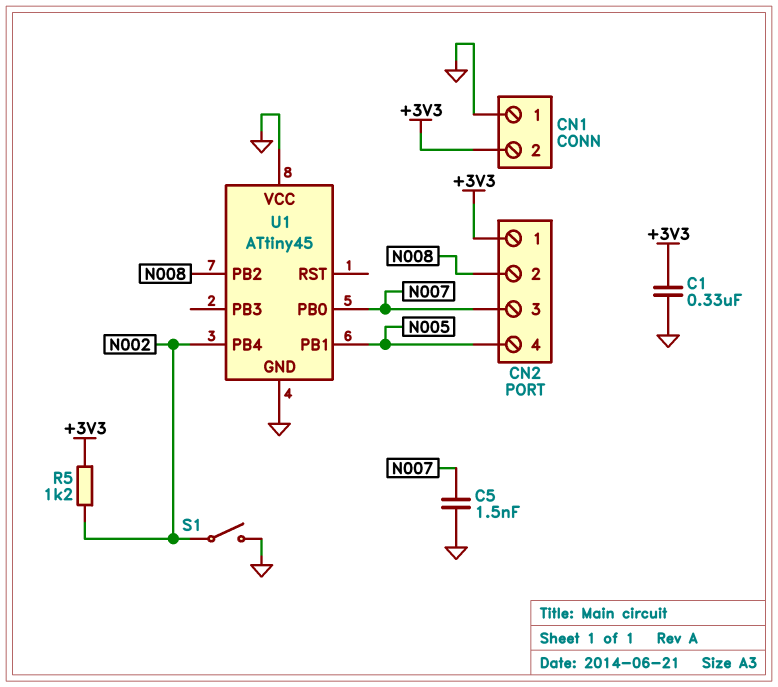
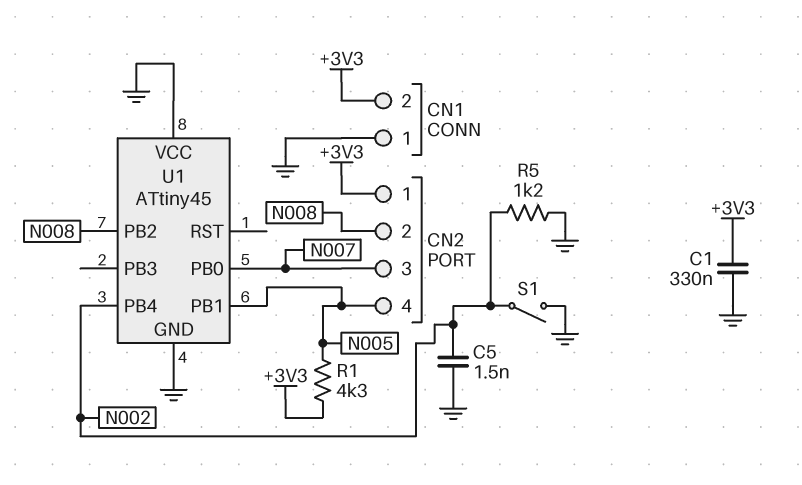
C5: 1.5nF (GND, N007) -> 1.5nF (GND, N002)
R1: none -> 4.3k (+3V3, N005)
R5: 1.2k (+3V3, N002) -> 1.2k (GND, N002)

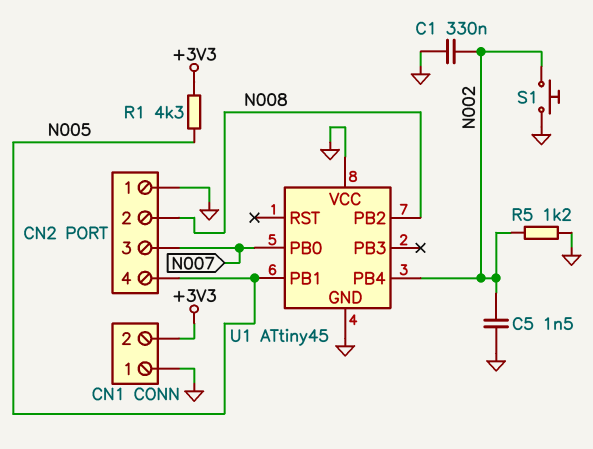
C1: 330nF (+3V3, GND) -> 330nF (GND, N002)
CN2 pin 1: +3V3 -> GND
S1: switch (GND, N002) -> button (GND, N002)

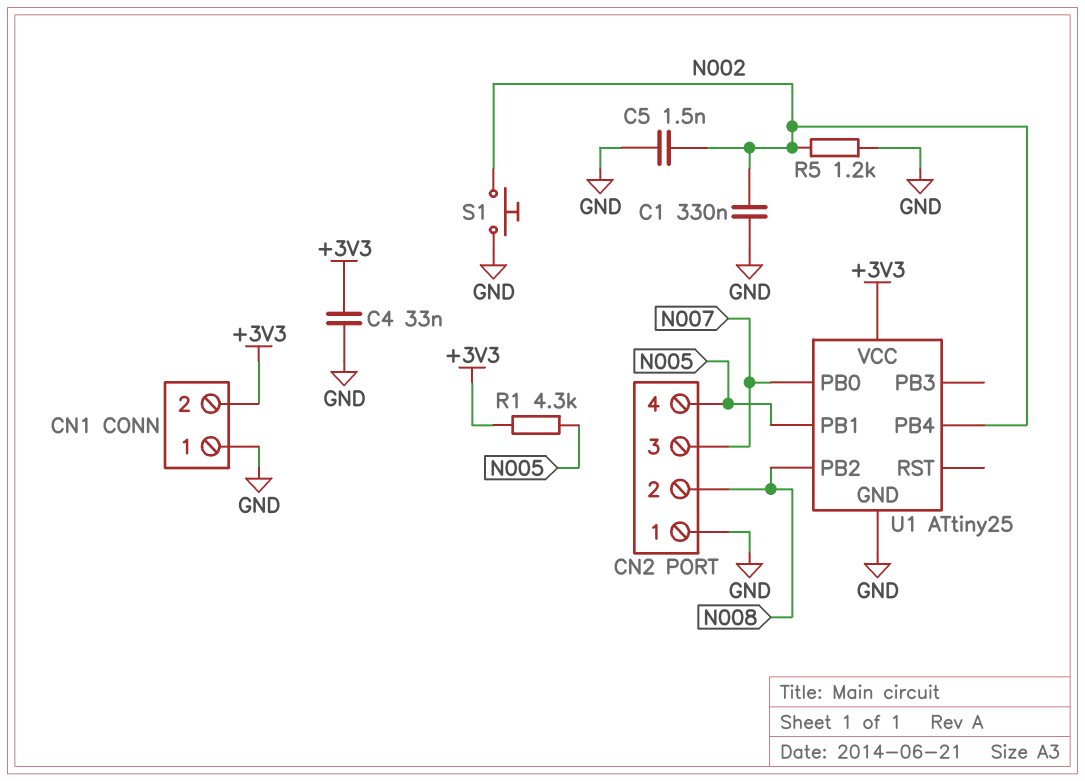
C4: none -> 33nF (+3V3, GND)
U1: ATtiny45 -> ATtiny25
U1 pin VCC: GND -> +3V3

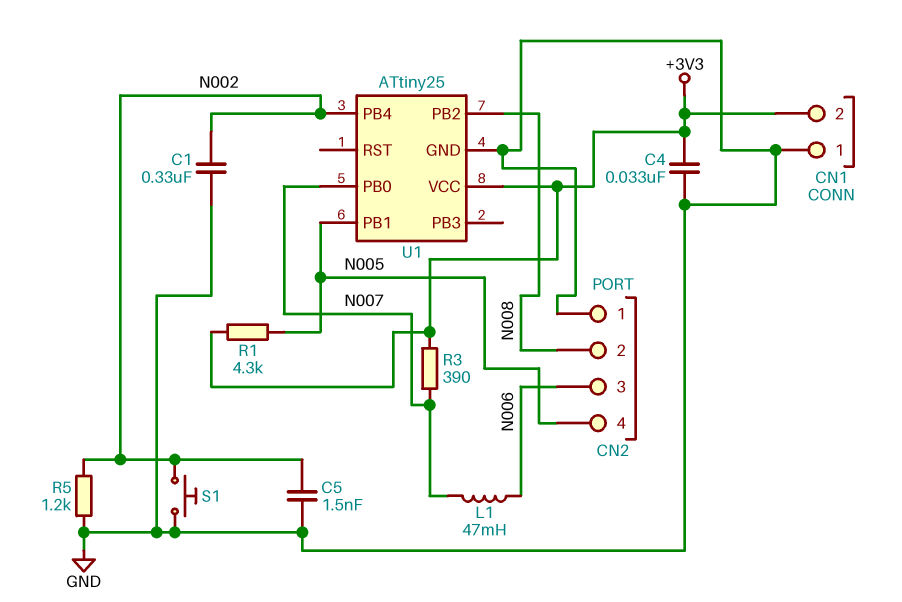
CN2 pin 3: N007 -> N006
L1: none -> 47mH (N006, N007)
R3: none -> 390 (+3V3, N007)

